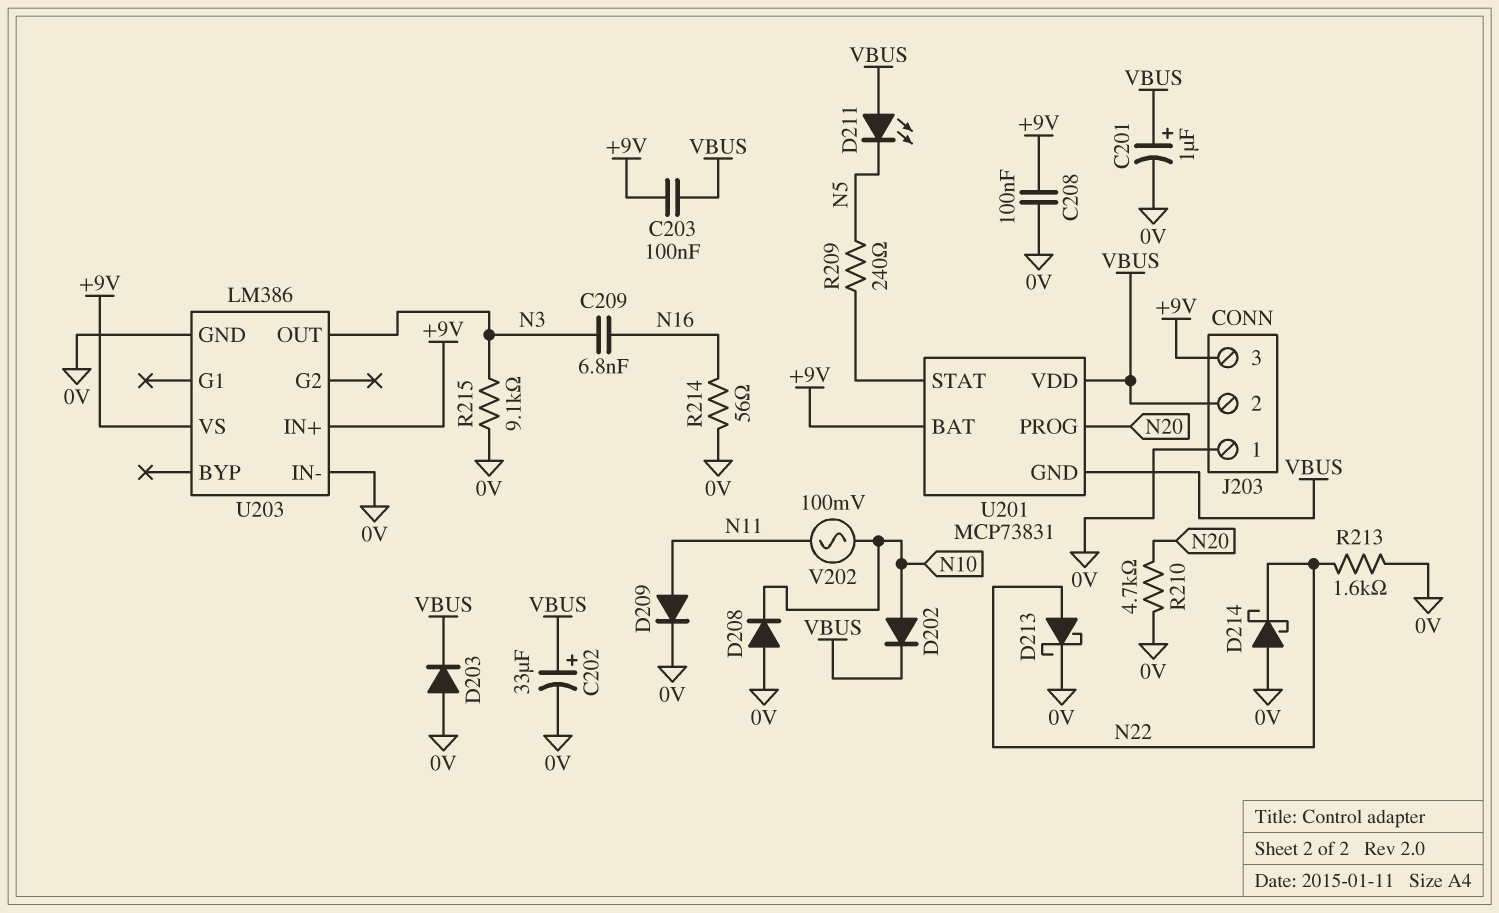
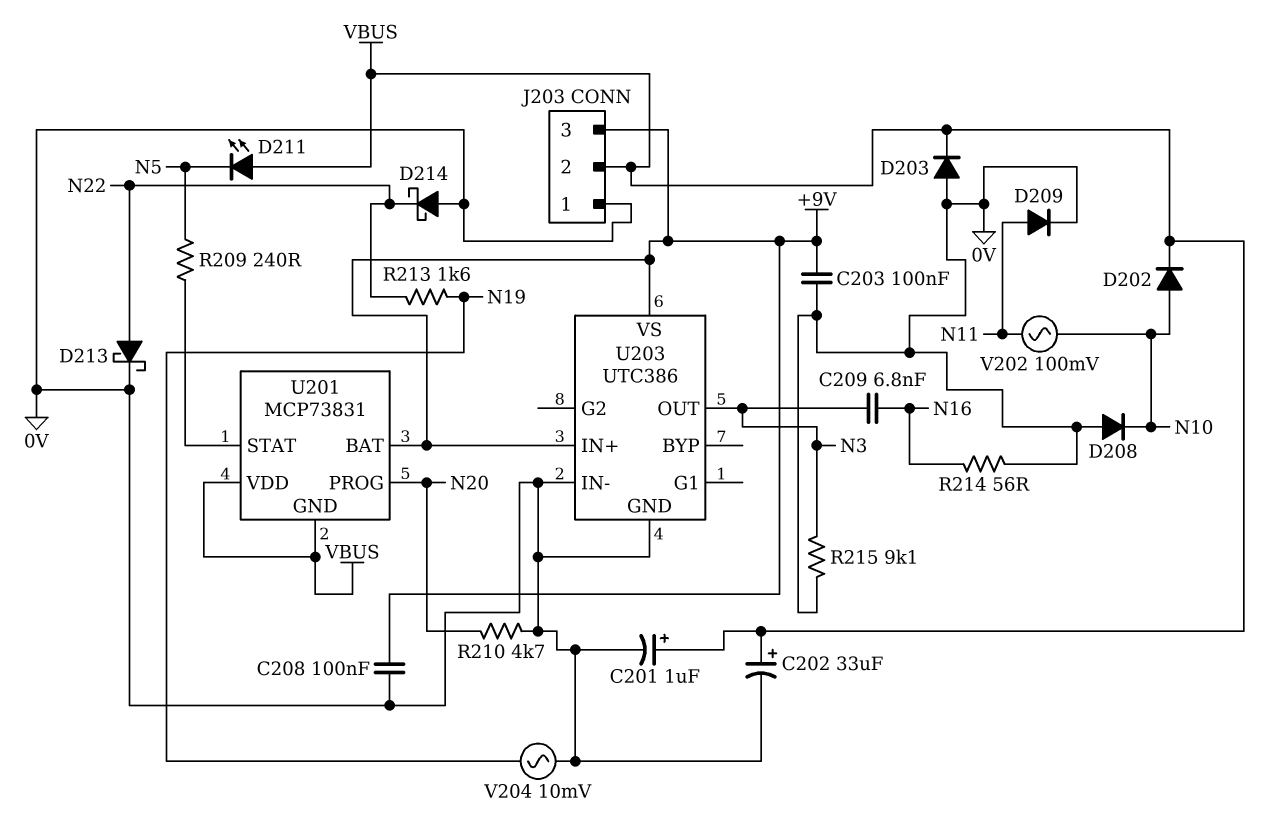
C203: 100nF (+9V, VBUS) -> 100nF (+9V, 0V)
R213: 1.6k (0V, N22) -> 1.6k (N19, N22)
U203: LM386 -> UTC386
V204: none -> AC 10mV (0V, N19)

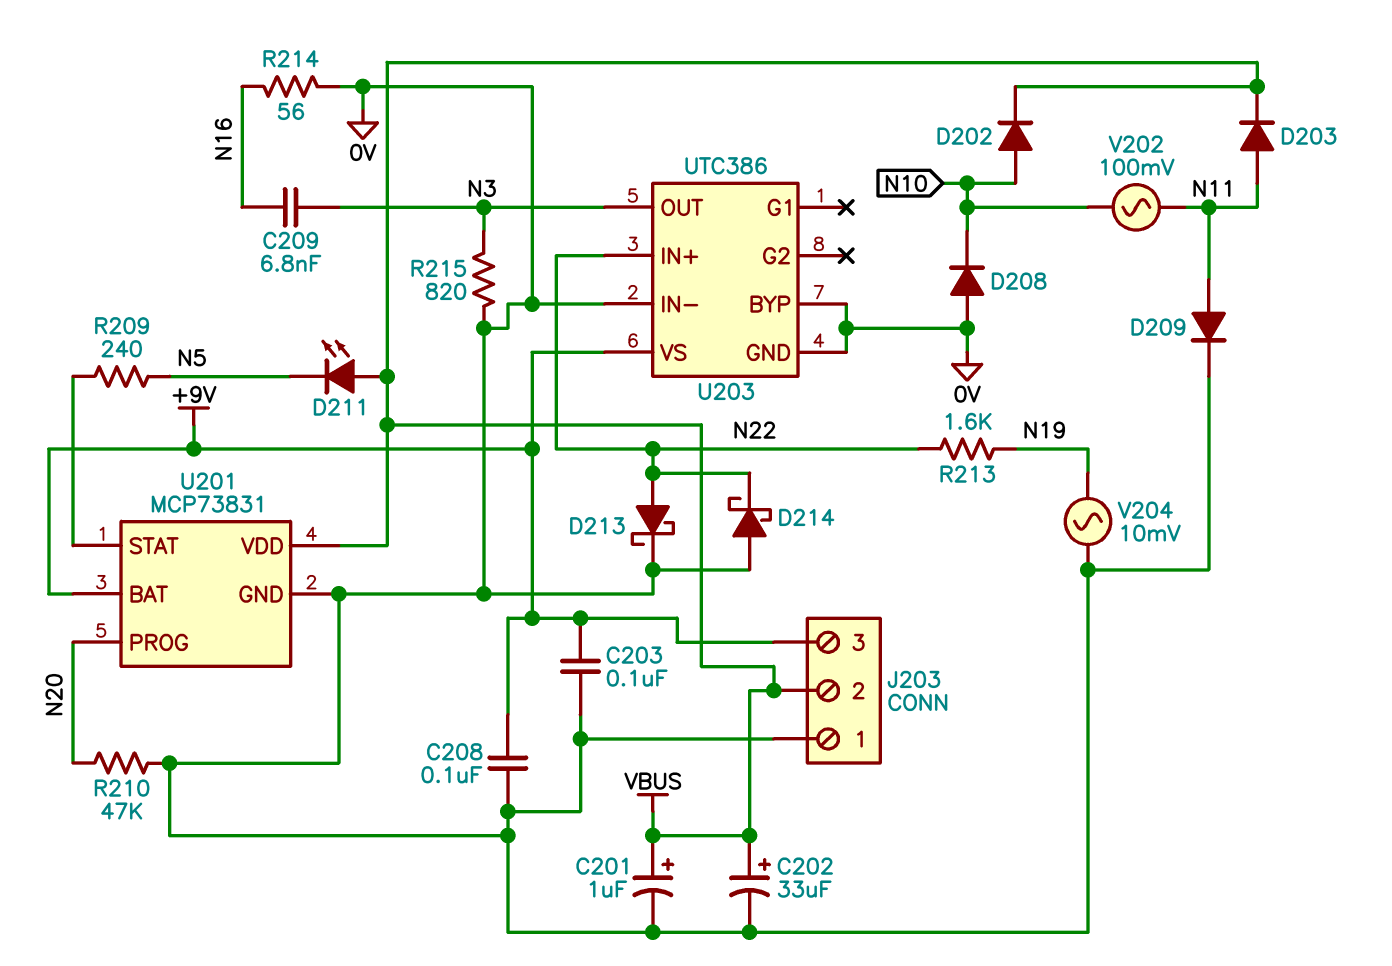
D203: diode (A 0V, K VBUS) -> diode (A N11, K VBUS)
R210: 4.7k (0V, N20) -> 47k (0V, N20)
R215: 9.1k (0V, N3) -> 820 (0V, N3)
U201 pin GND: VBUS -> 0V
U203 pin BYP: none -> 0V
U203 pin IN+: +9V -> N22

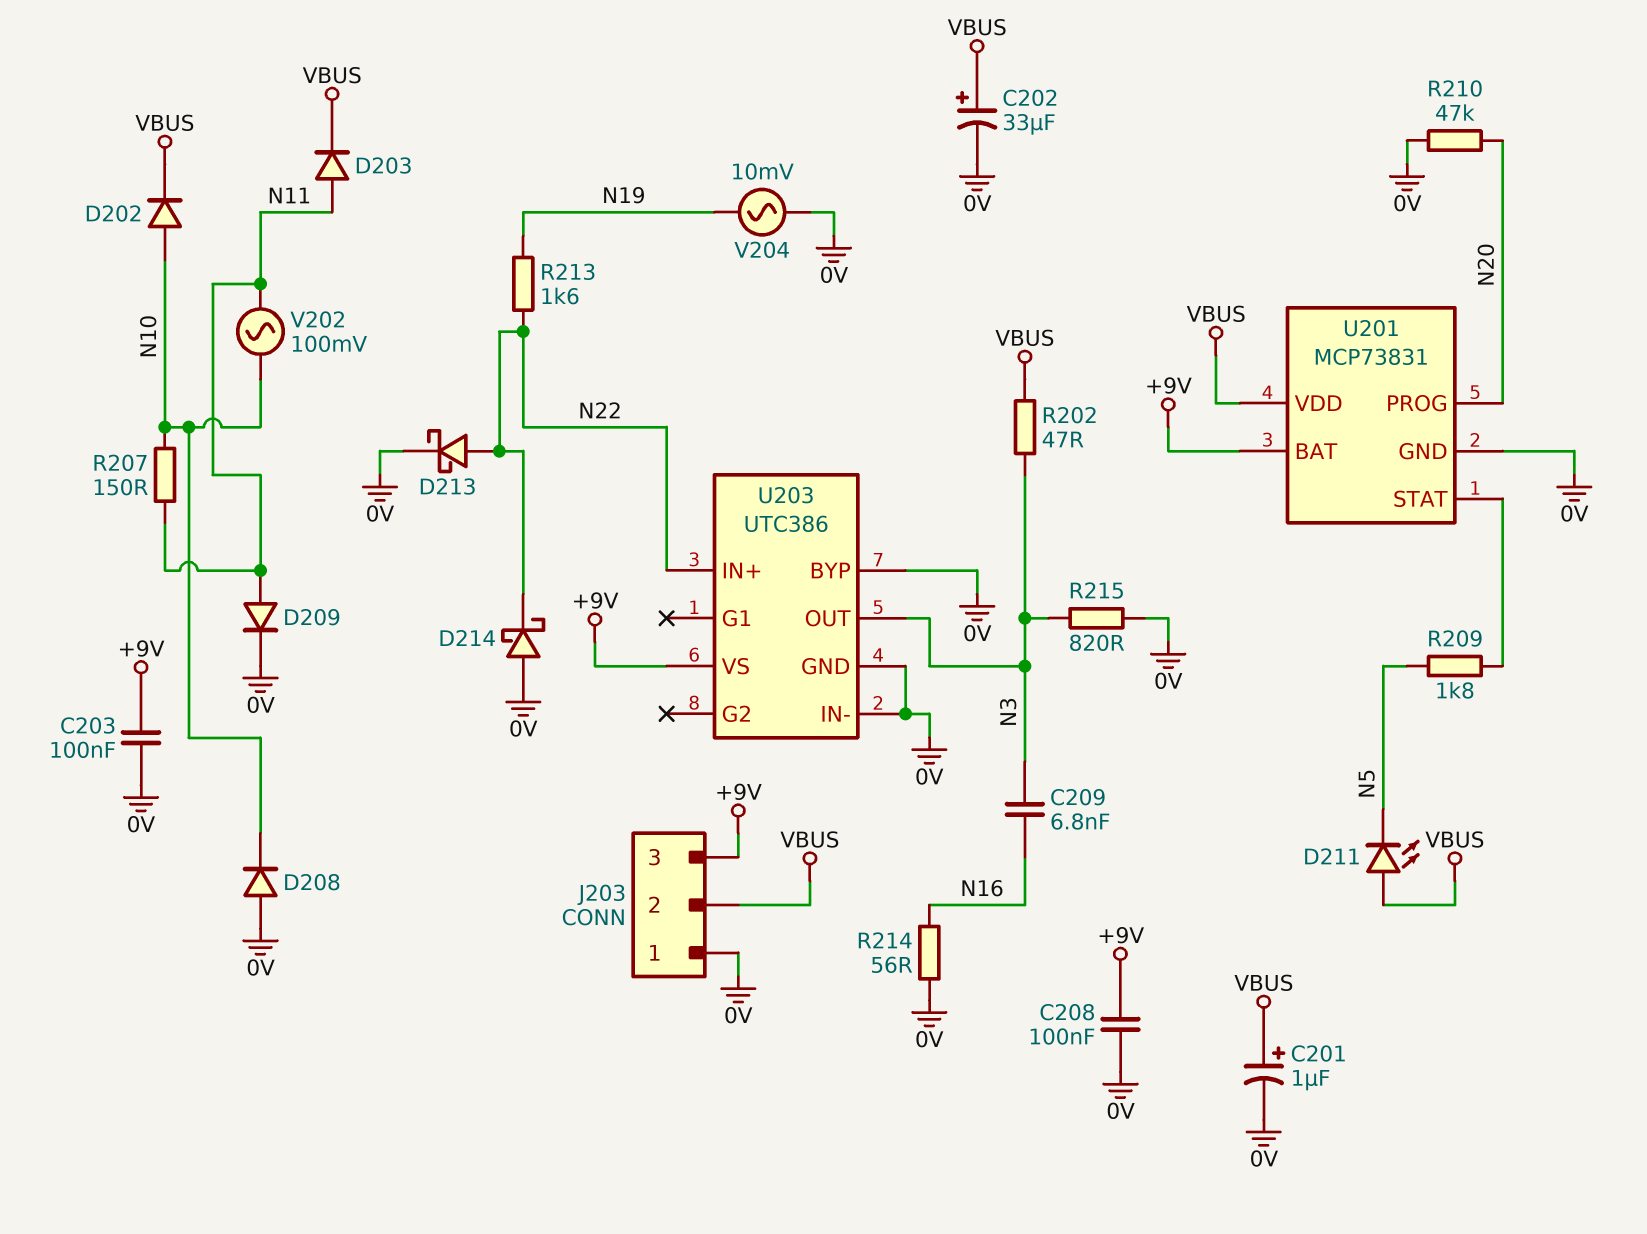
R202: none -> 47 (N3, VBUS)
R207: none -> 150 (N10, N11)
R209: 240 (N5, U201/STAT) -> 1.8k (N5, U201/STAT)

